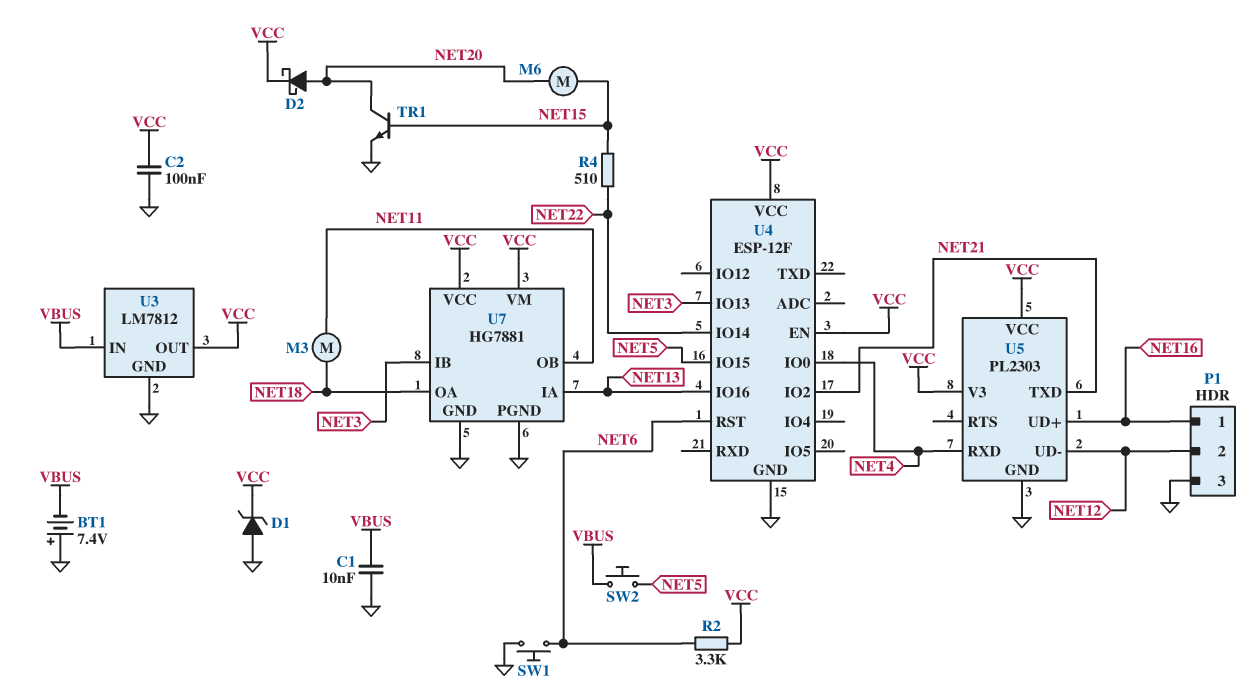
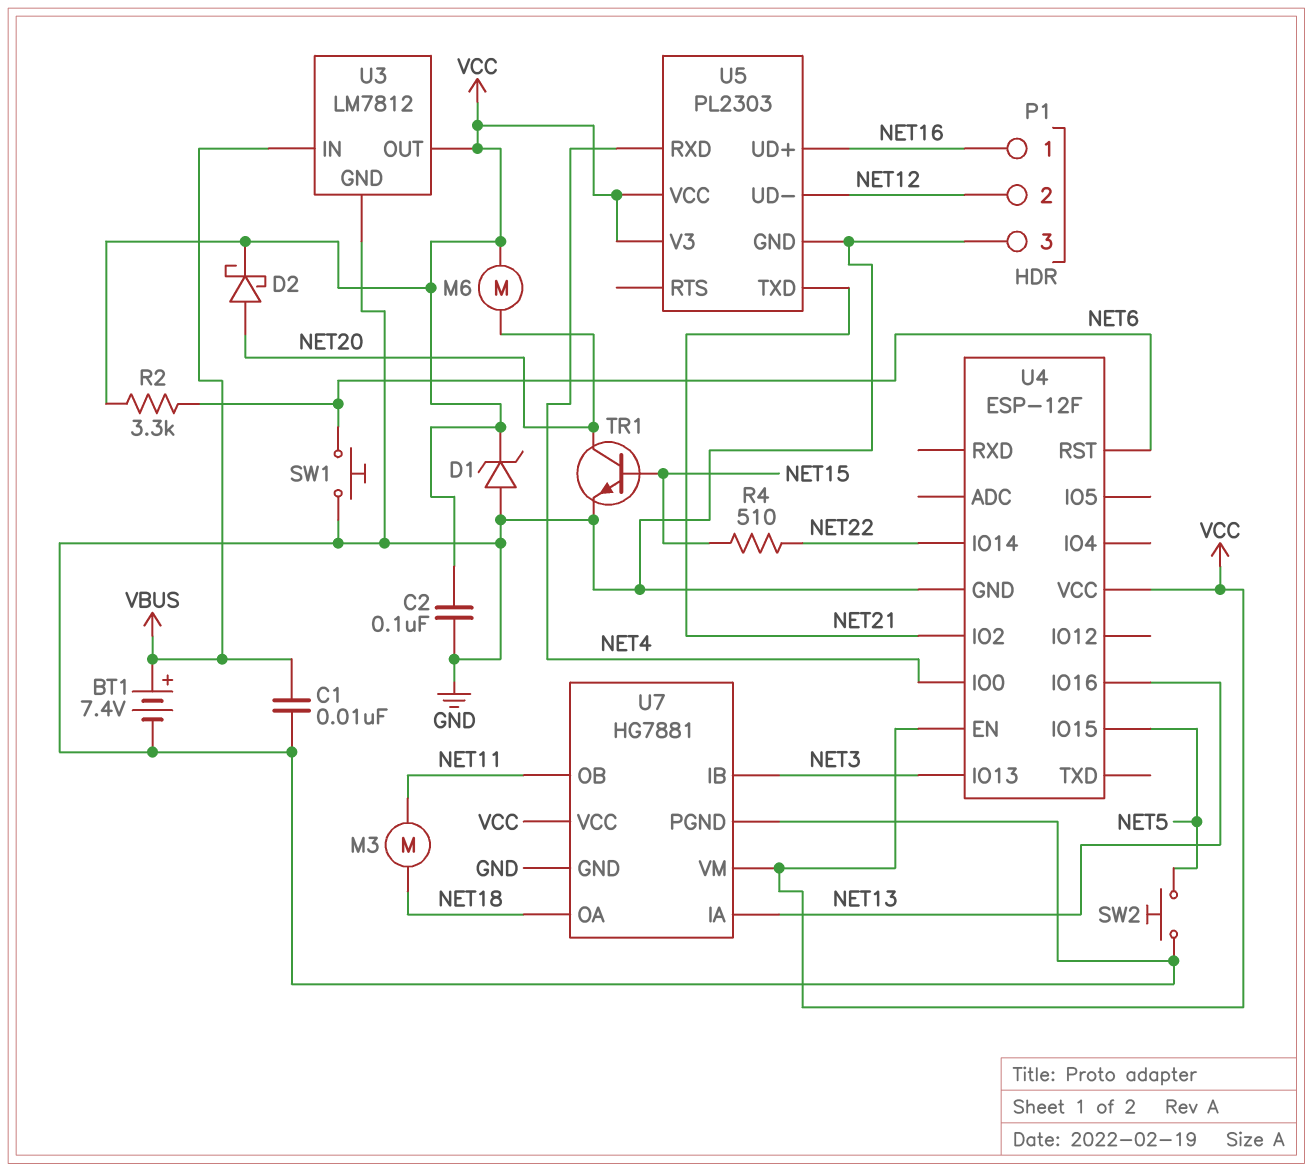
BT1: 7.4V (plus GND, minus VBUS) -> 7.4V (plus VBUS, minus GND)
M6: motor (NET15, NET20) -> motor (NET20, VCC)
SW2: button (NET5, VBUS) -> button (GND, NET5)

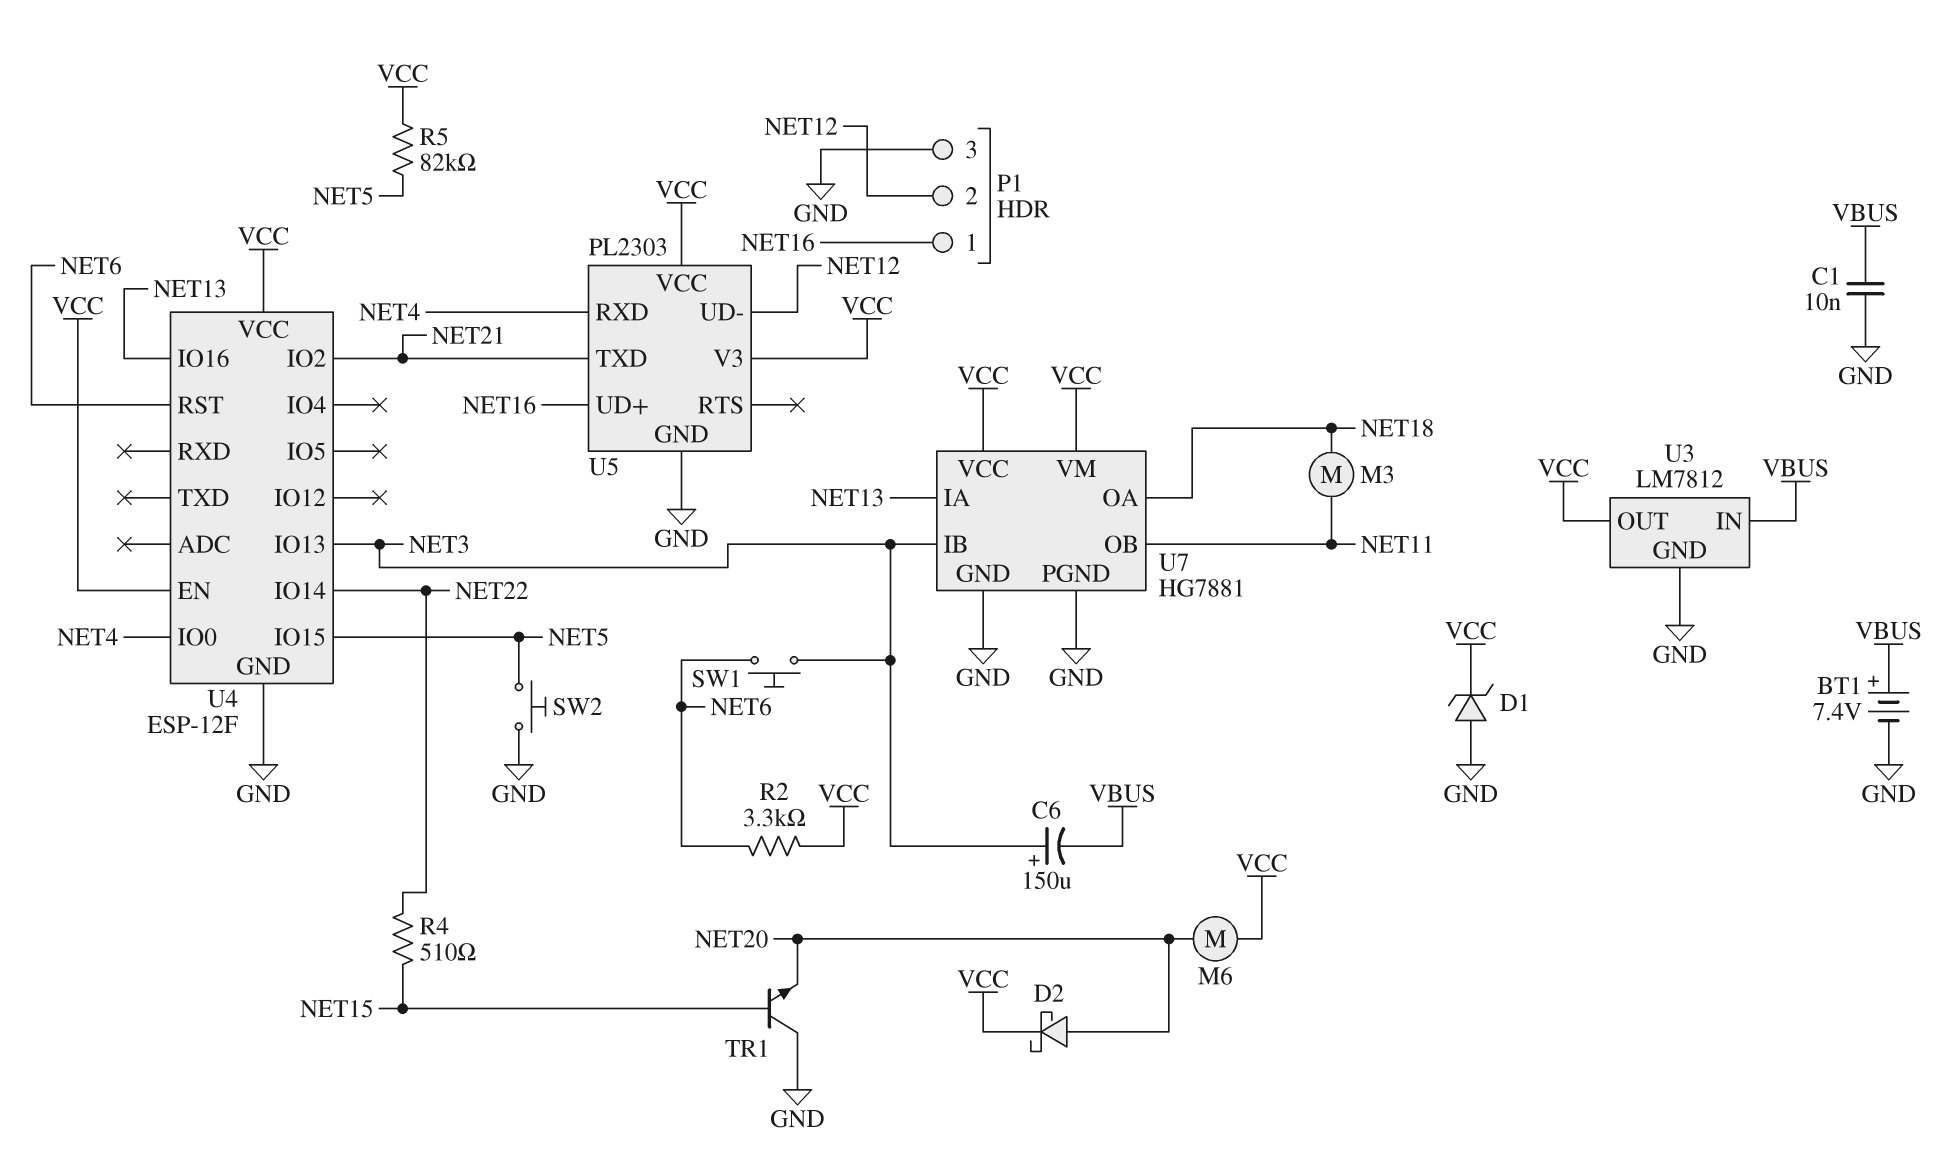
C2: 100nF (GND, VCC) -> none
C6: none -> 150uF (plus NET3, minus VBUS)
R5: none -> 82k (NET5, VCC)
SW1: button (GND, NET6) -> button (NET3, NET6)
TR1: NPN (B NET15, C NET20, E GND) -> NPN (B NET15, C GND, E NET20)

